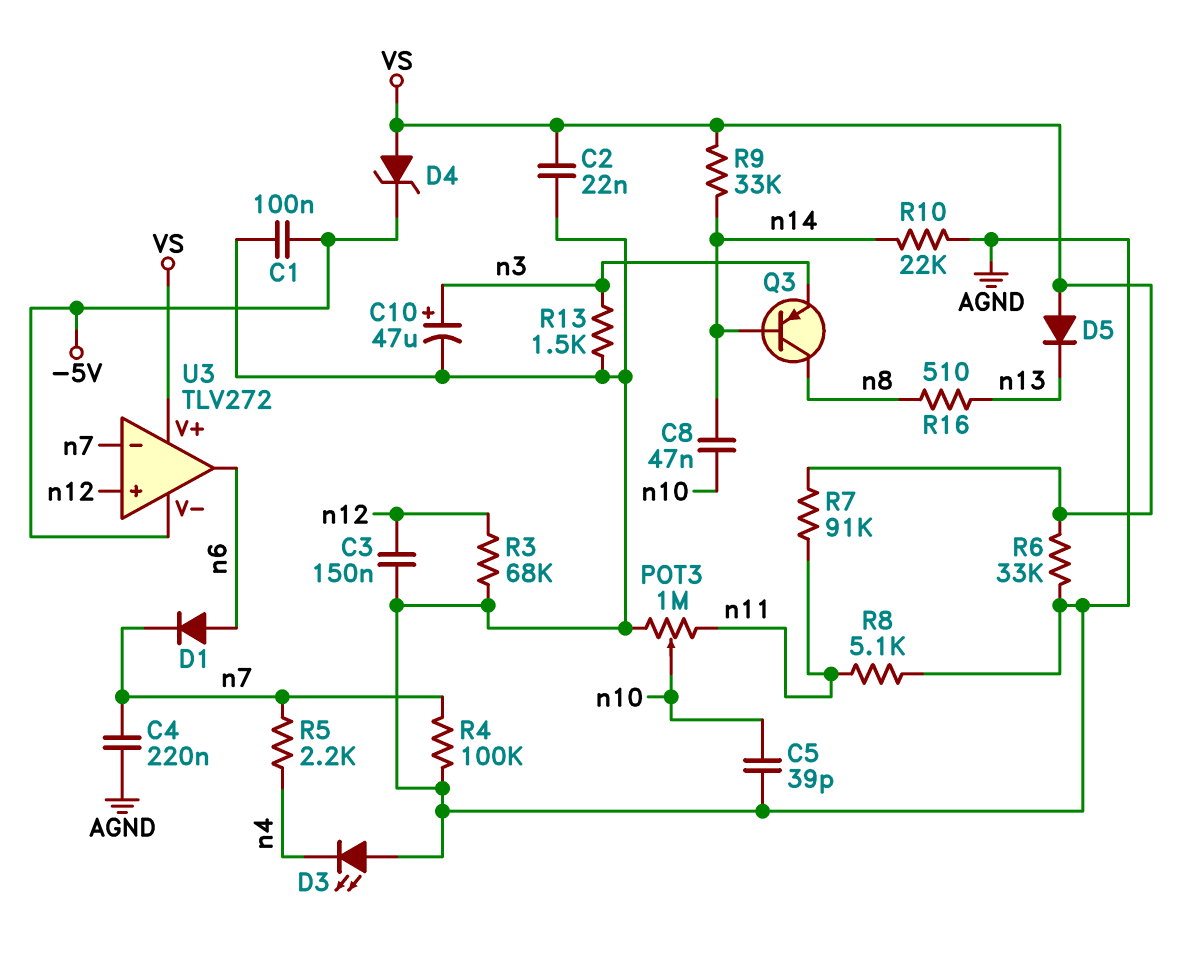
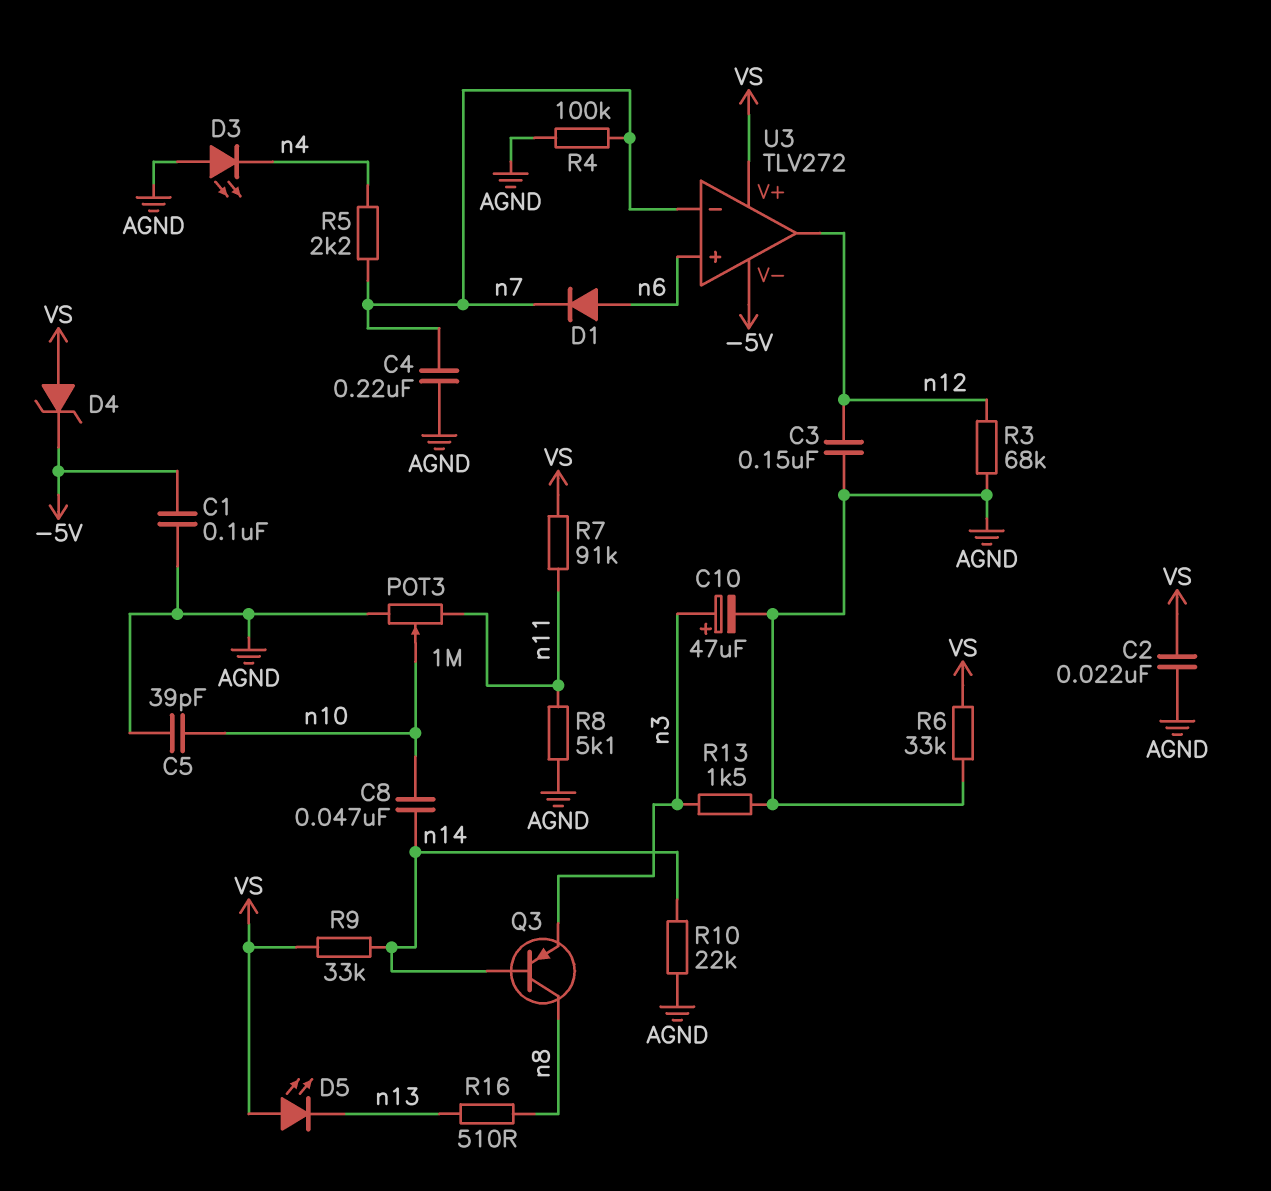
D5: diode (A VS, K n13) -> LED (A VS, K n13)
U3 pin in+: n12 -> n6
U3 pin out: n6 -> n12

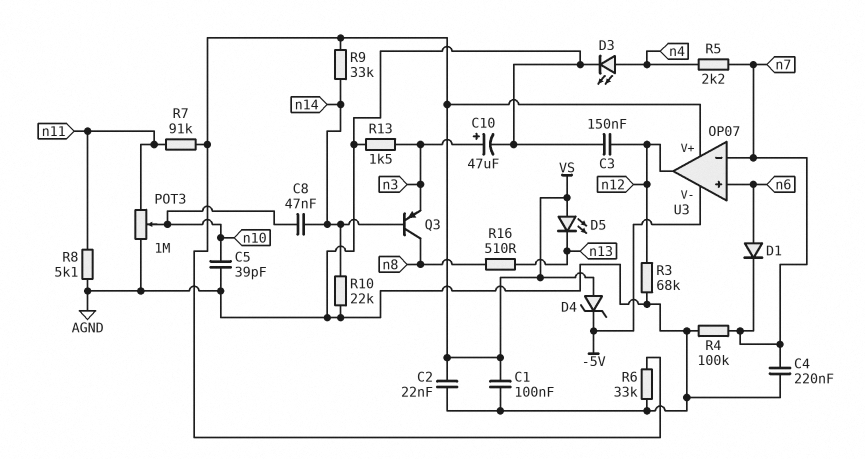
C1: 100nF (-5V, AGND) -> 100nF (AGND, VS)
D3: LED (A AGND, K n4) -> LED (A n4, K AGND)
U3: TLV272 -> OP07

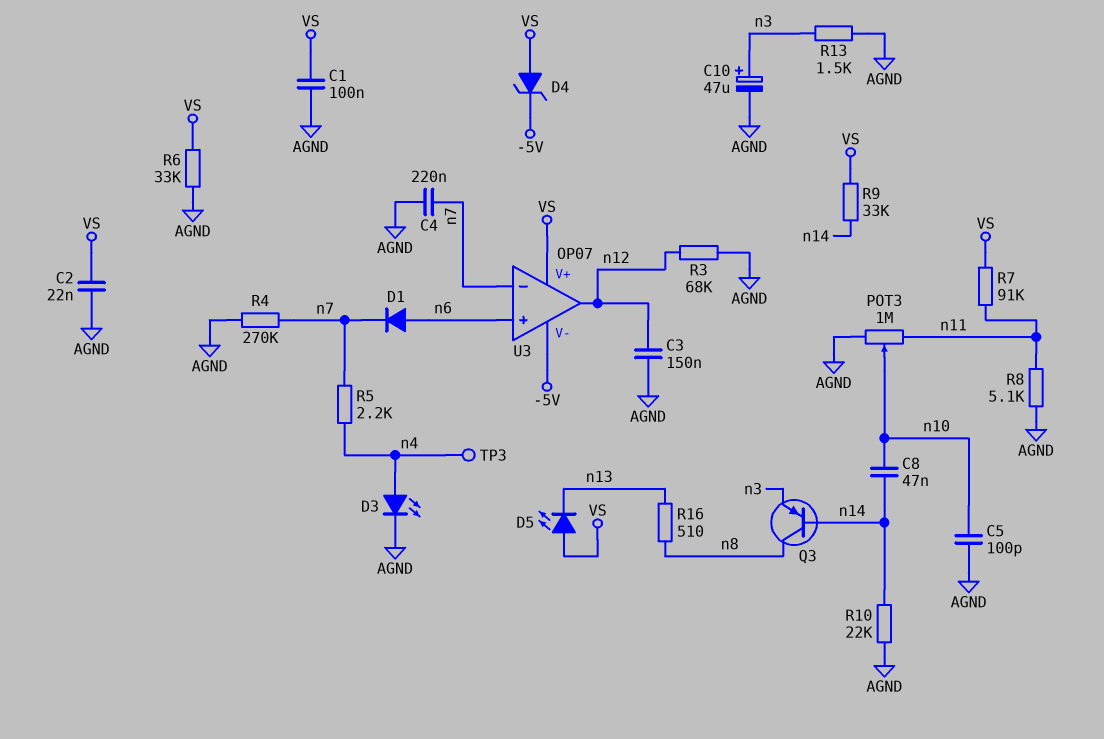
C5: 39pF (AGND, n10) -> 100pF (AGND, n10)
R4: 100k (AGND, n7) -> 270k (AGND, n7)
TP3: none -> test point (n4)

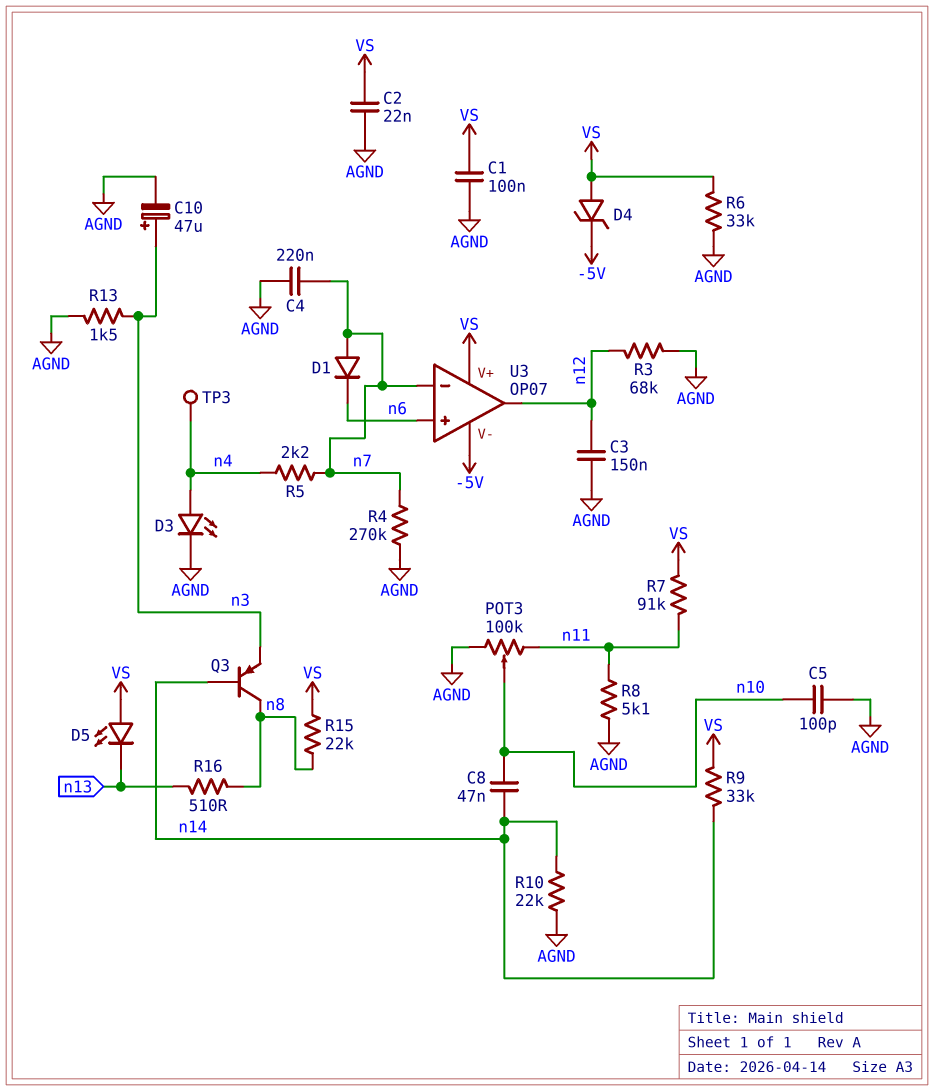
D1: diode (A n6, K n7) -> diode (A n7, K n6)
POT3: 1M (AGND, n11, wiper n10) -> 100k (AGND, n11, wiper n10)
R15: none -> 22k (VS, n8)

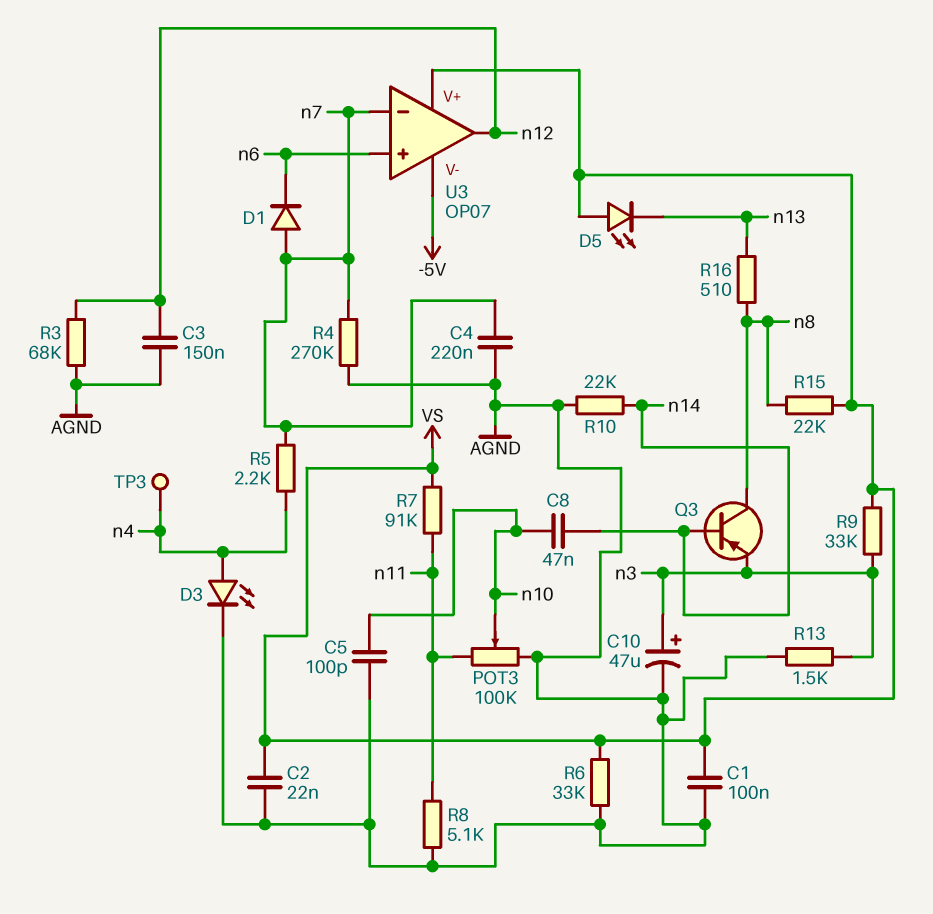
D4: zener (A VS, K -5V) -> none
R9: 33k (VS, n14) -> 33k (VS, n3)

